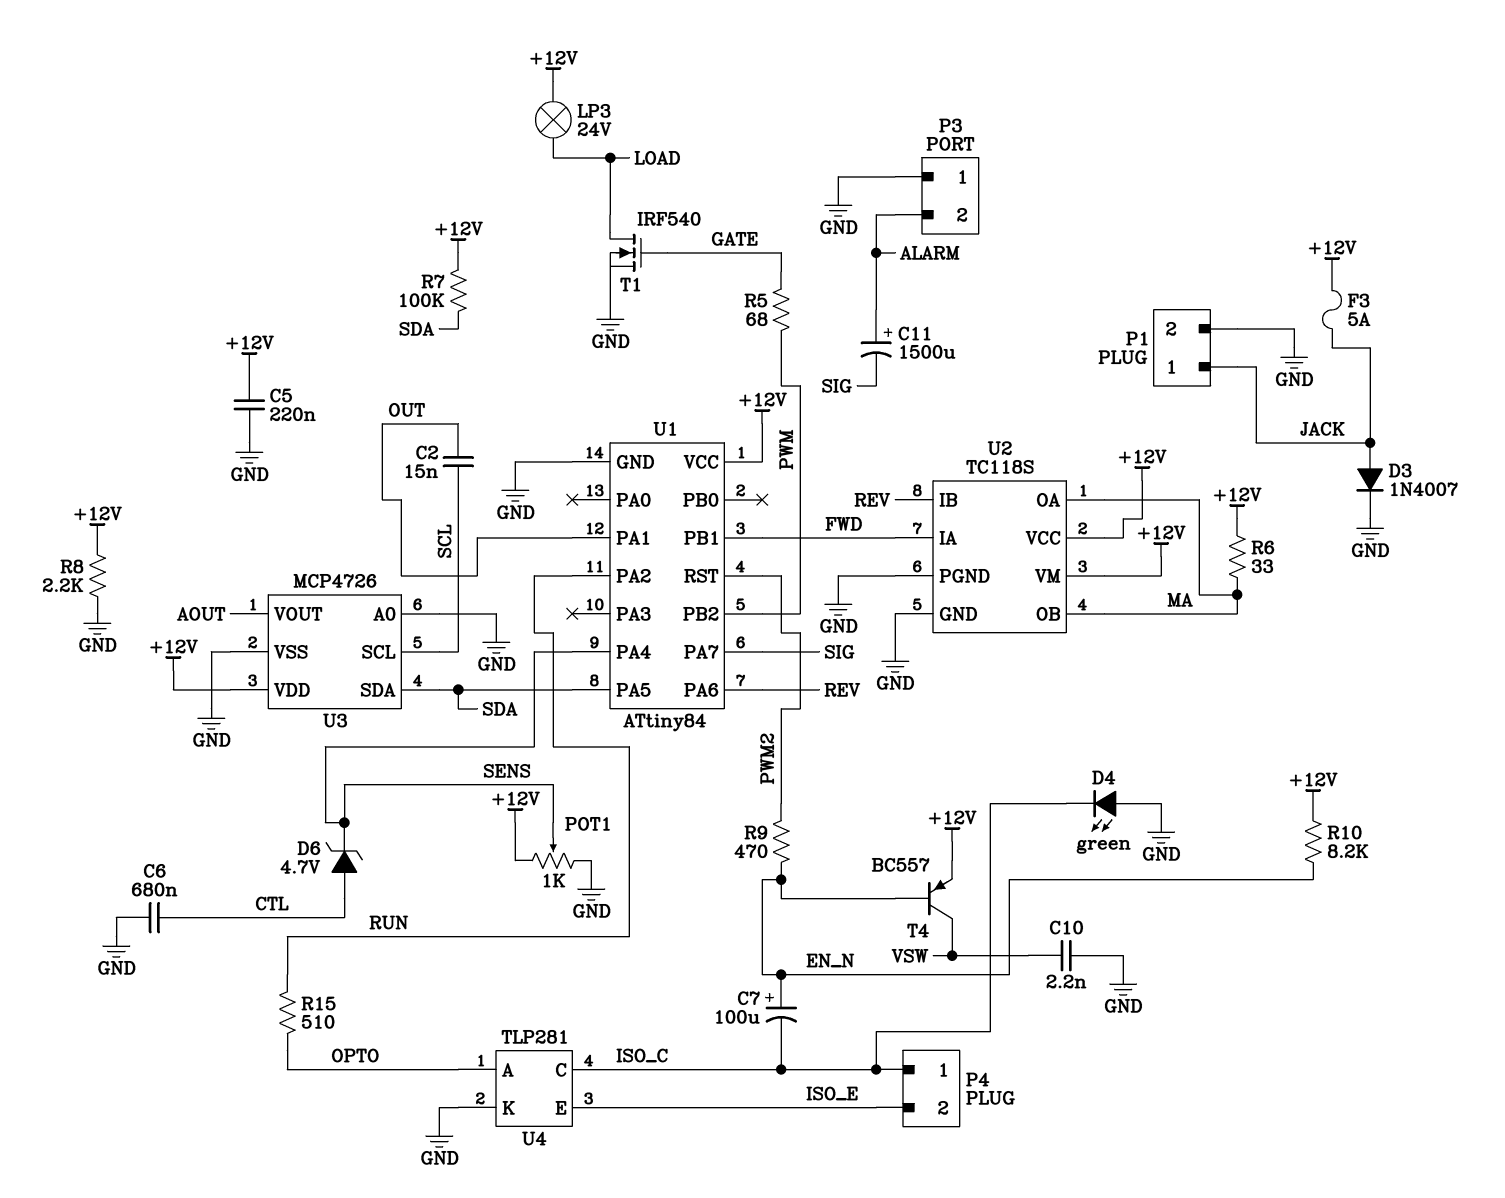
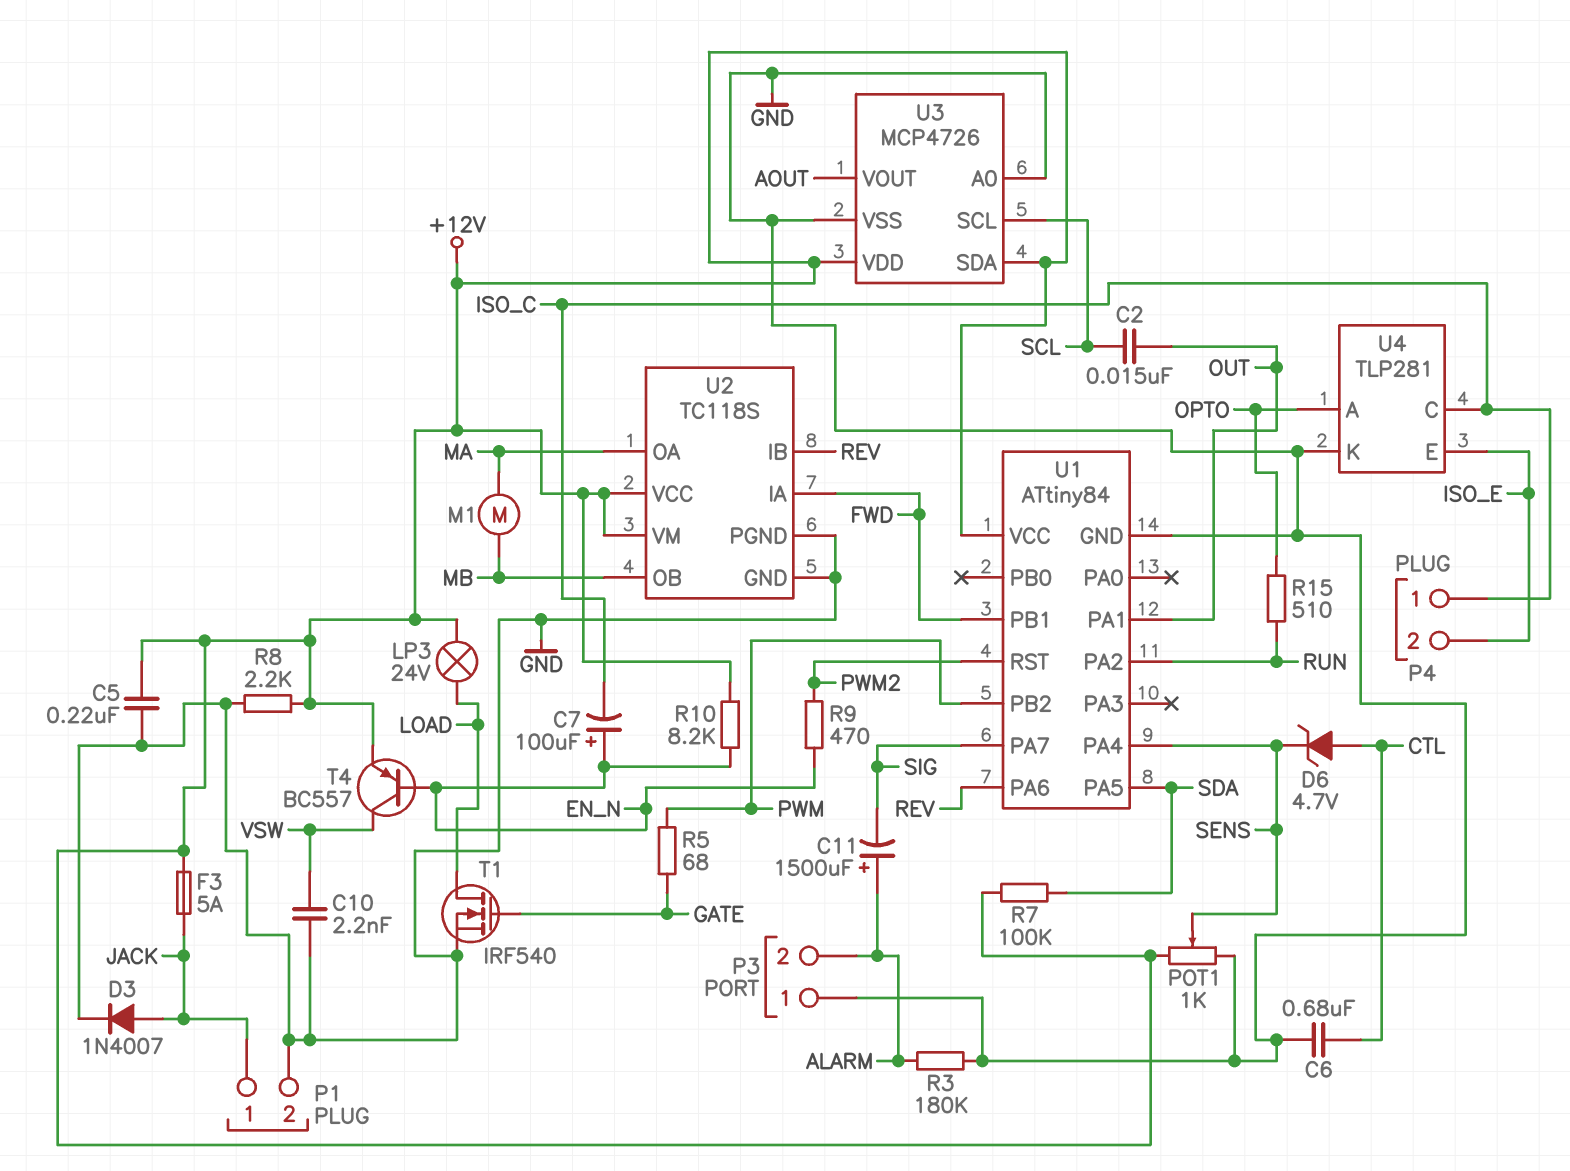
D4: LED green (A GND, K ISO_C) -> none
M1: none -> motor (MA, MB)
R3: none -> 180k (ALARM, GND)
R6: 33 (+12V, MA) -> none
U2 pin OB: MA -> MB
U3 pin SDA: SDA -> +12V

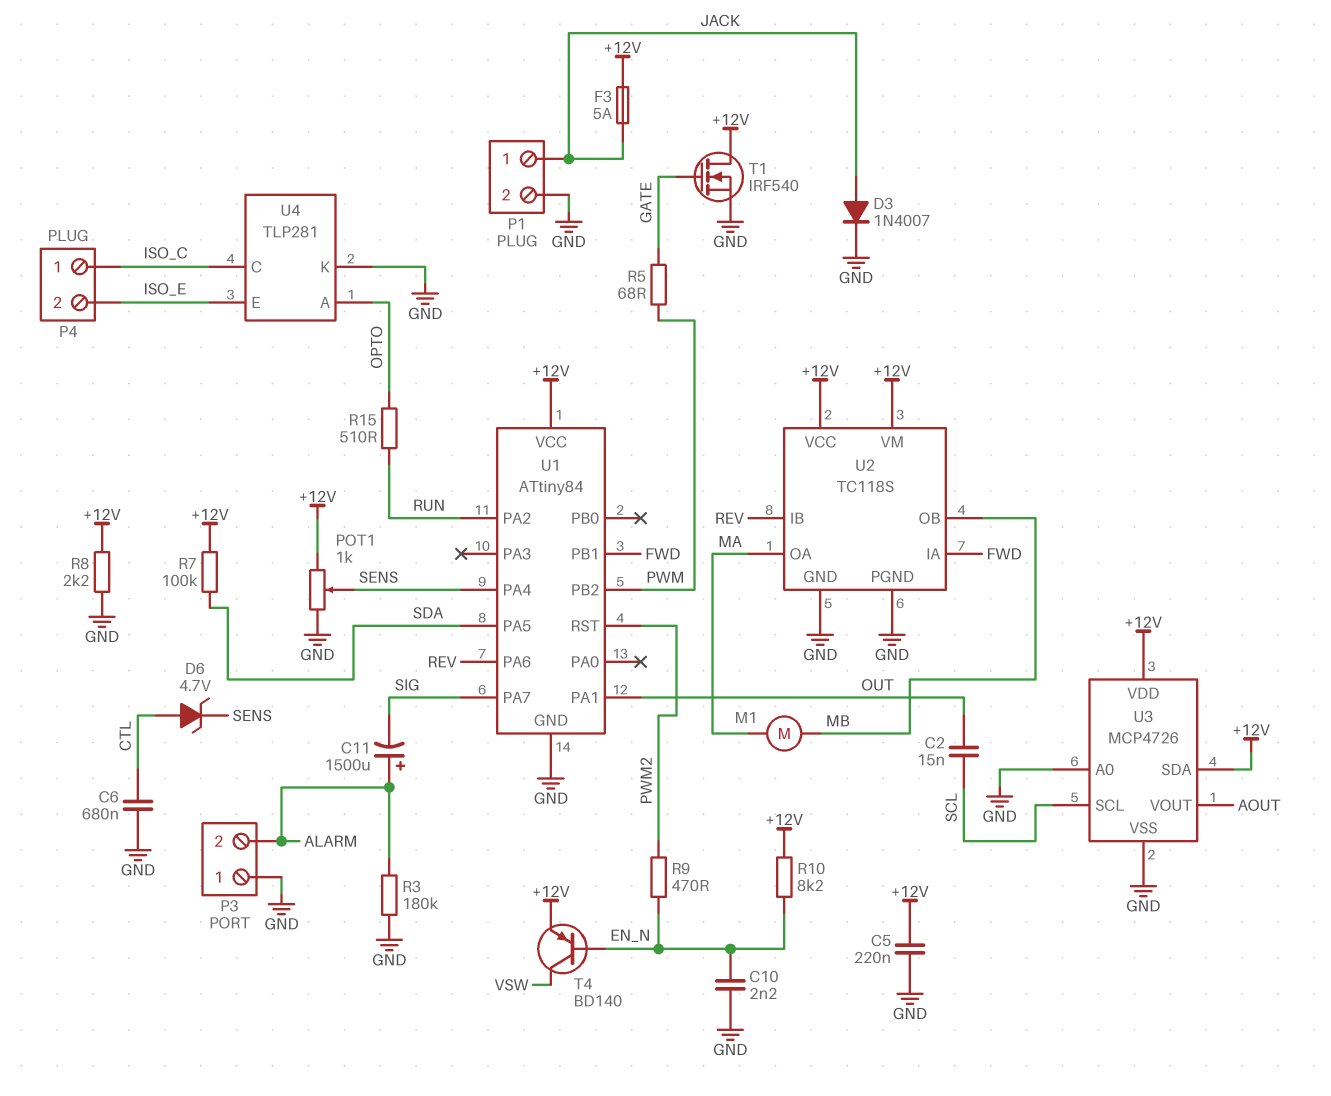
C7: 100uF (plus EN_N, minus ISO_C) -> none
C10: 2.2nF (GND, VSW) -> 2.2nF (EN_N, GND)
LP3: lamp 24V (+12V, LOAD) -> none
T1: NMOS IRF540 (G GATE, D LOAD, S GND) -> NMOS IRF540 (G GATE, D +12V, S GND)
T4: PNP BC557 (B EN_N, C VSW, E +12V) -> PNP BD140 (B EN_N, C VSW, E +12V)

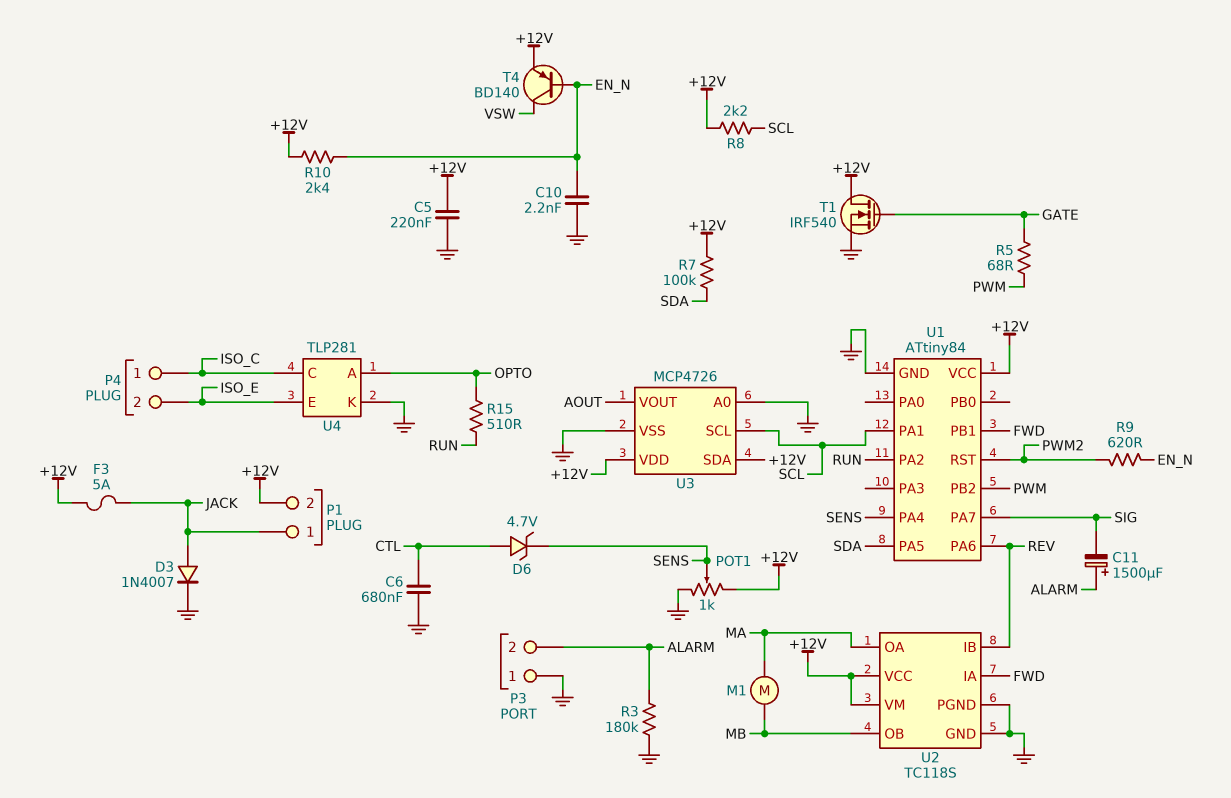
C2: 15nF (OUT, SCL) -> none
P1 pin 2: GND -> +12V
R8: 2.2k (+12V, GND) -> 2.2k (+12V, SCL)
R9: 470 (EN_N, PWM2) -> 620 (EN_N, PWM2)
R10: 8.2k (+12V, EN_N) -> 2.4k (+12V, EN_N)
U1 pin PA1: OUT -> SCL

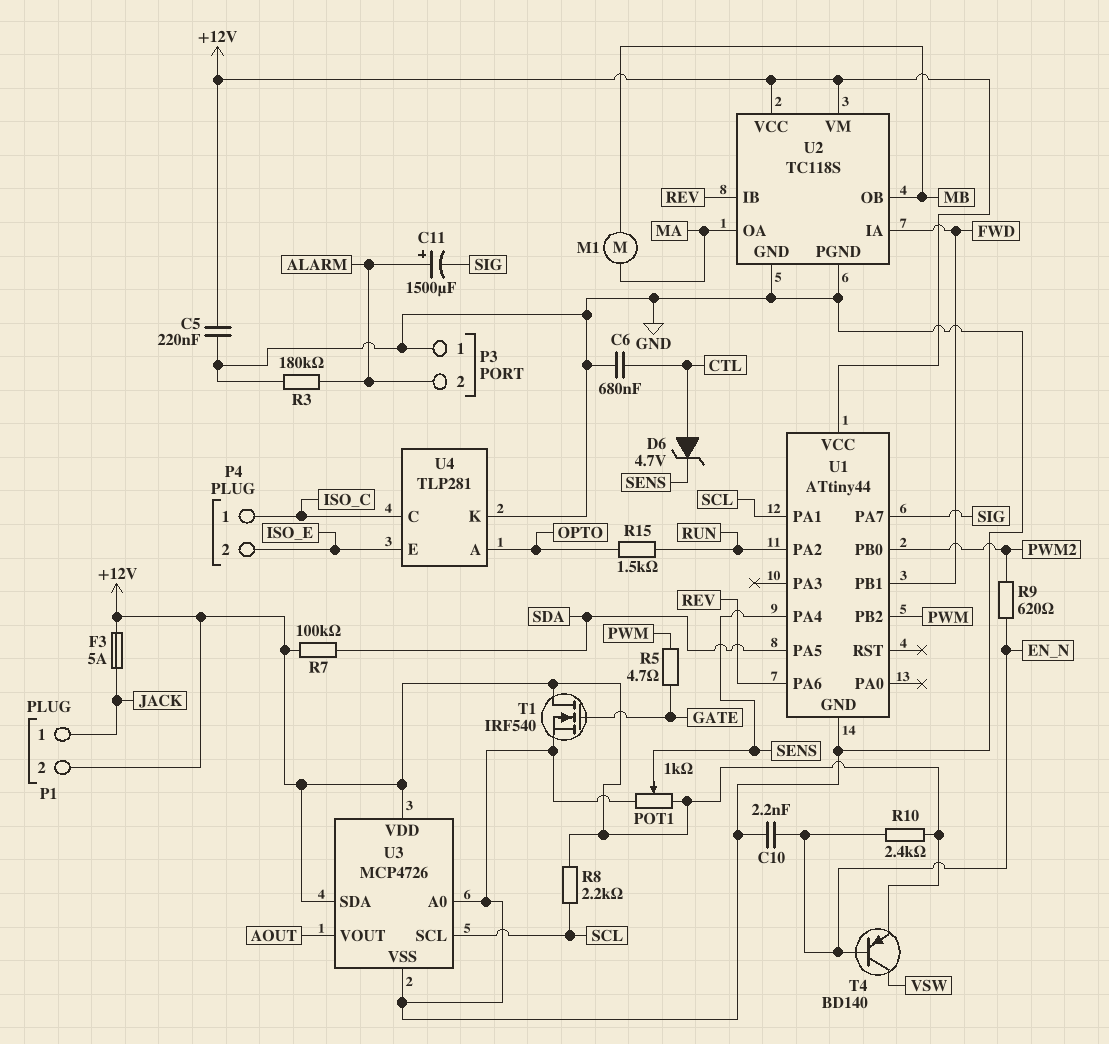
D3: diode 1N4007 (A JACK, K GND) -> none
R5: 68 (GATE, PWM) -> 4.7 (GATE, PWM)
R15: 510 (OPTO, RUN) -> 1.5k (OPTO, RUN)
U1: ATtiny84 -> ATtiny44
U1 pin PB0: none -> PWM2
U1 pin RST: PWM2 -> none

